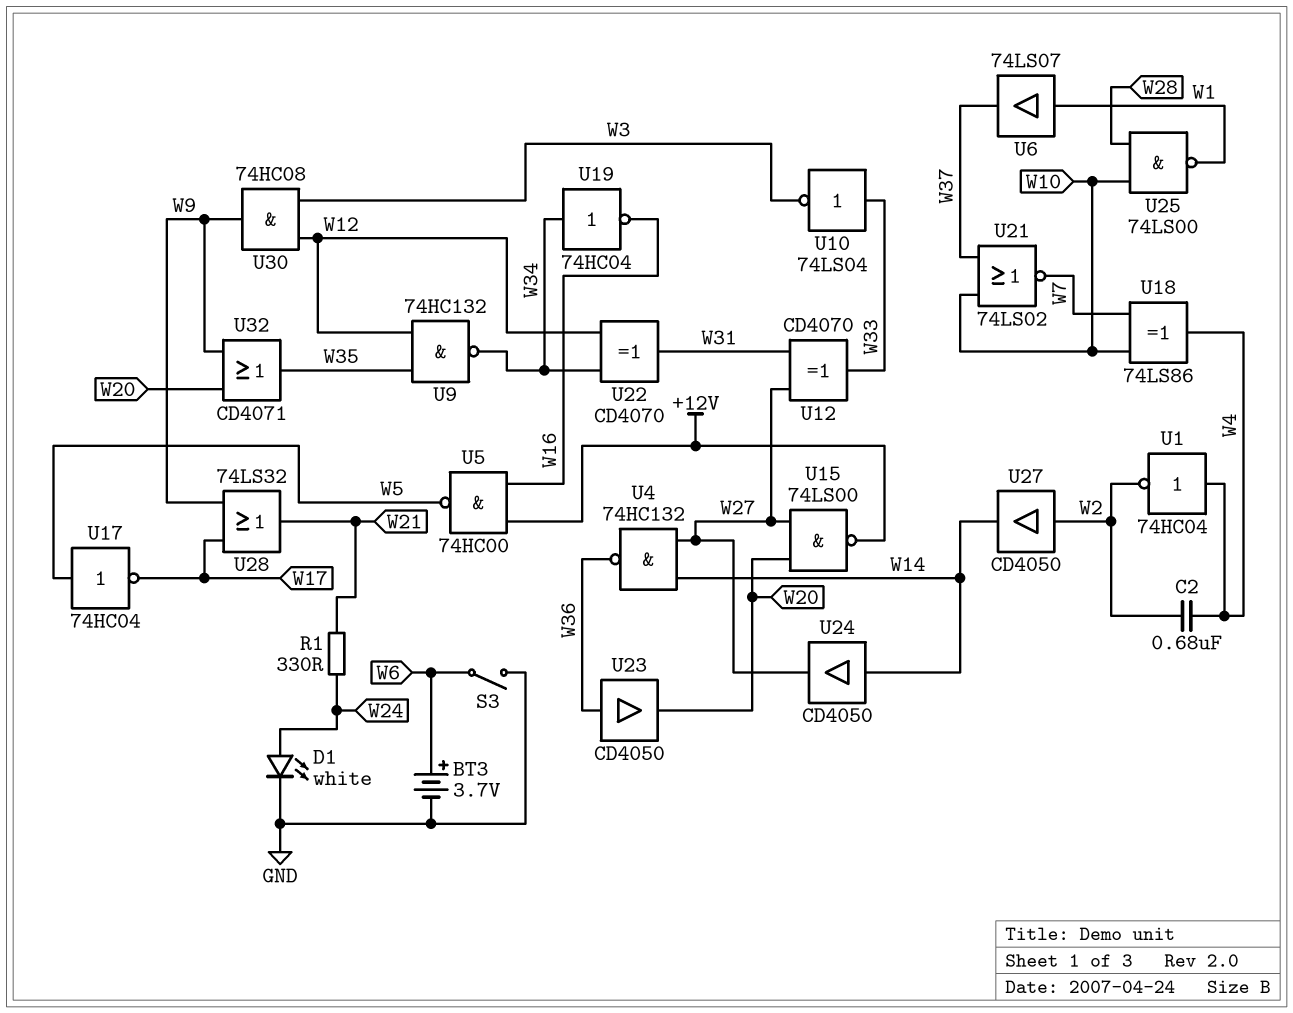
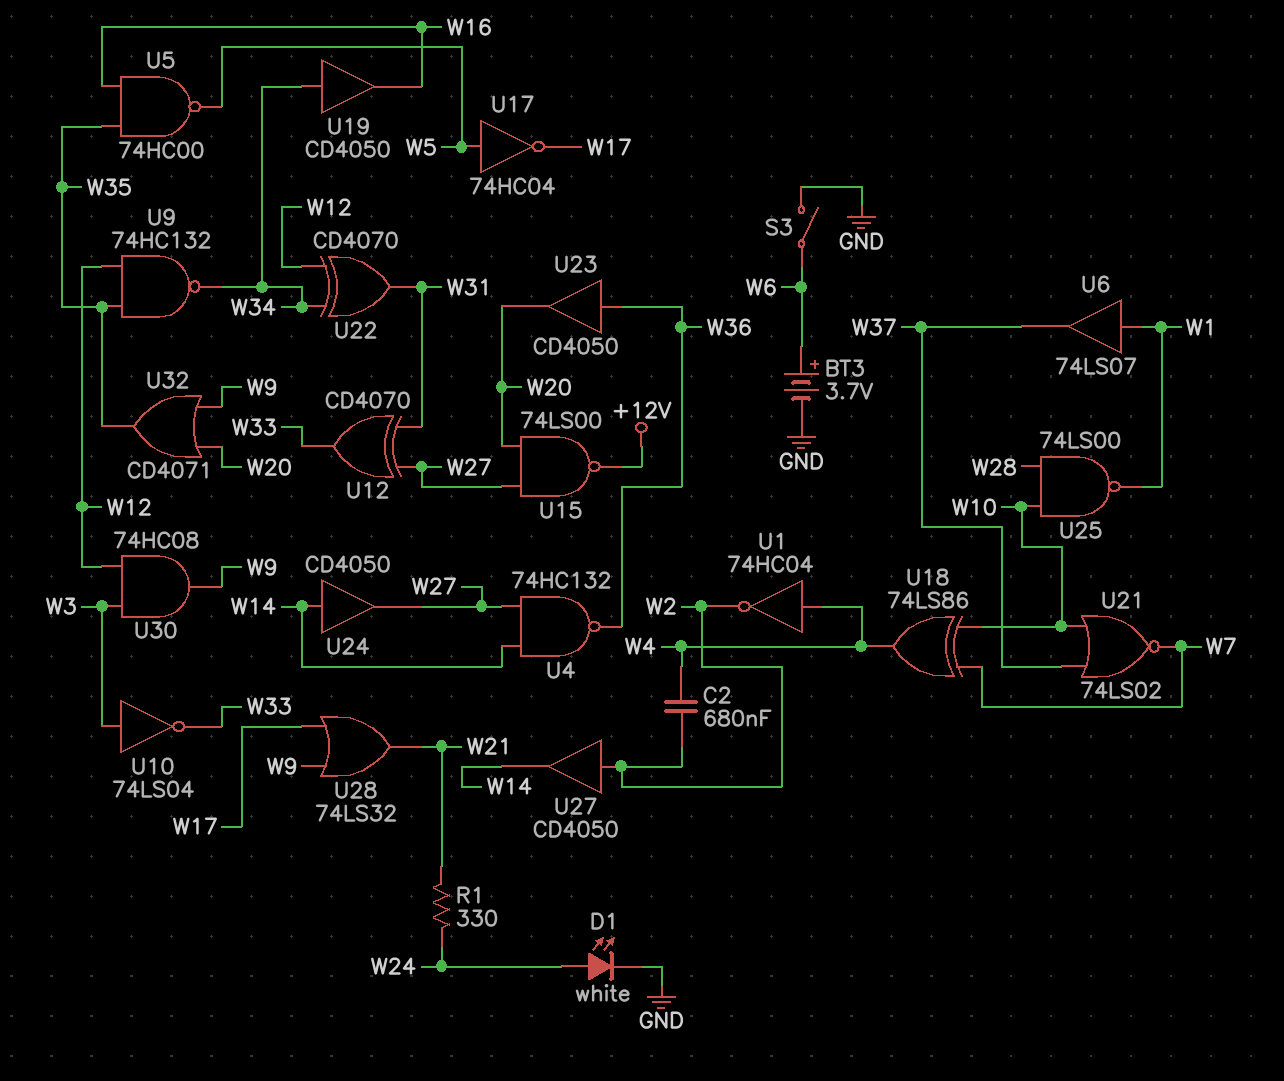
U5: NAND 74HC00 (in +12V, in W16, out W5) -> NAND 74HC00 (in W16, in W35, out W5)
U10: NOT 74LS04 (in W33, out W3) -> NOT 74LS04 (in W3, out W33)
U19: NOT 74HC04 (in W34, out W16) -> buffer CD4050 (in W34, out W16)

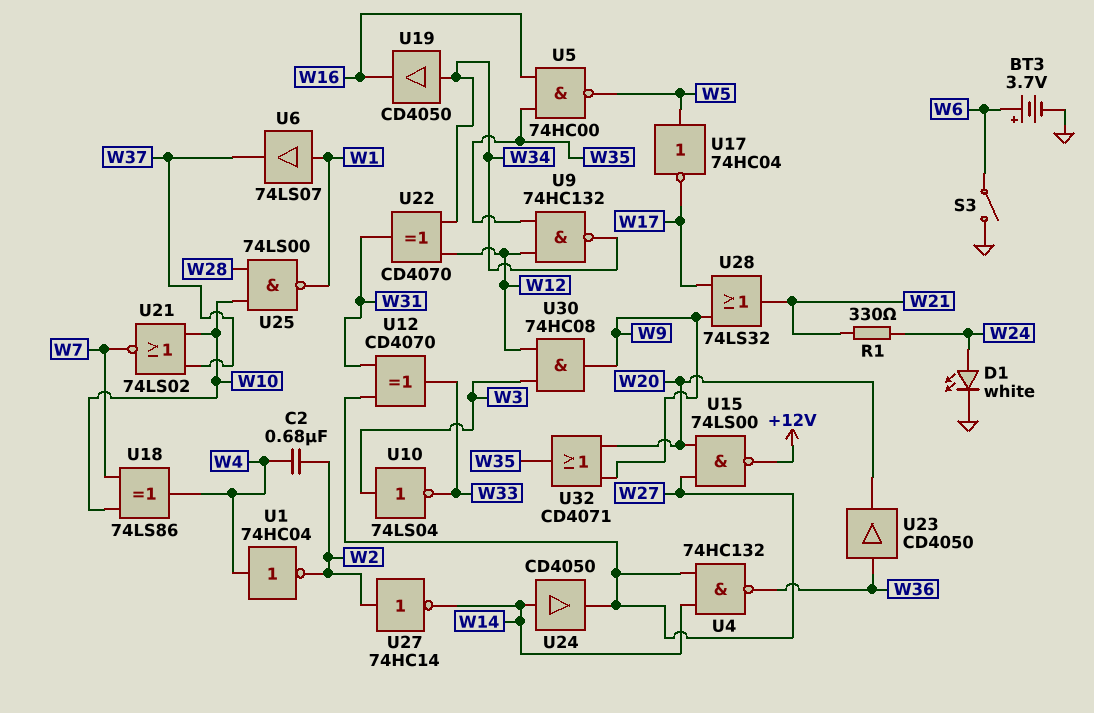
U27: buffer CD4050 (in W2, out W14) -> NOT 74HC14 (in W2, out W14)

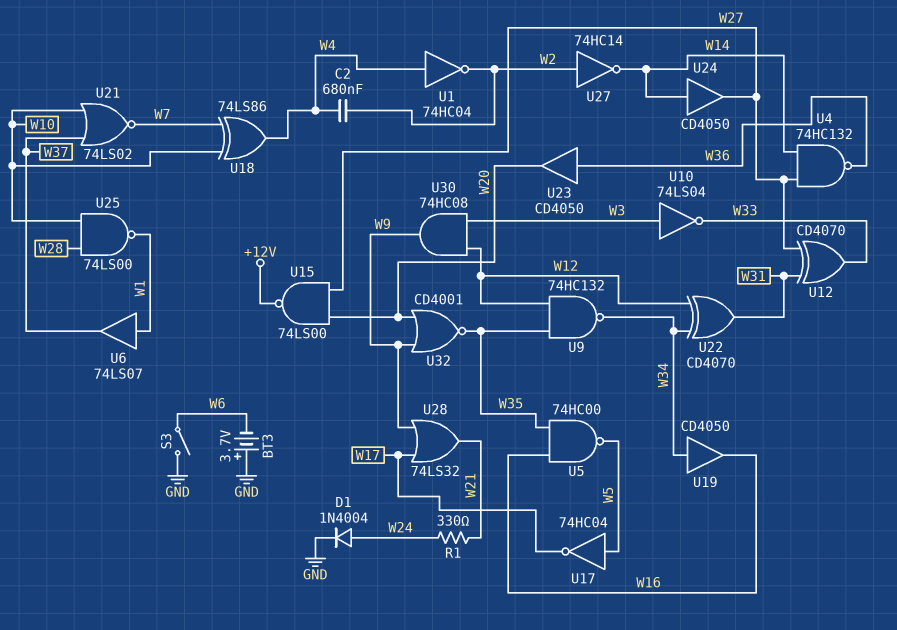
BT3: 3.7V (plus W6, minus GND) -> 3.7V (plus GND, minus W6)
D1: LED white (A W24, K GND) -> diode 1N4004 (A W24, K GND)
U32: OR CD4071 (in W9, in W20, out W35) -> NOR CD4001 (in W9, in W20, out W35)

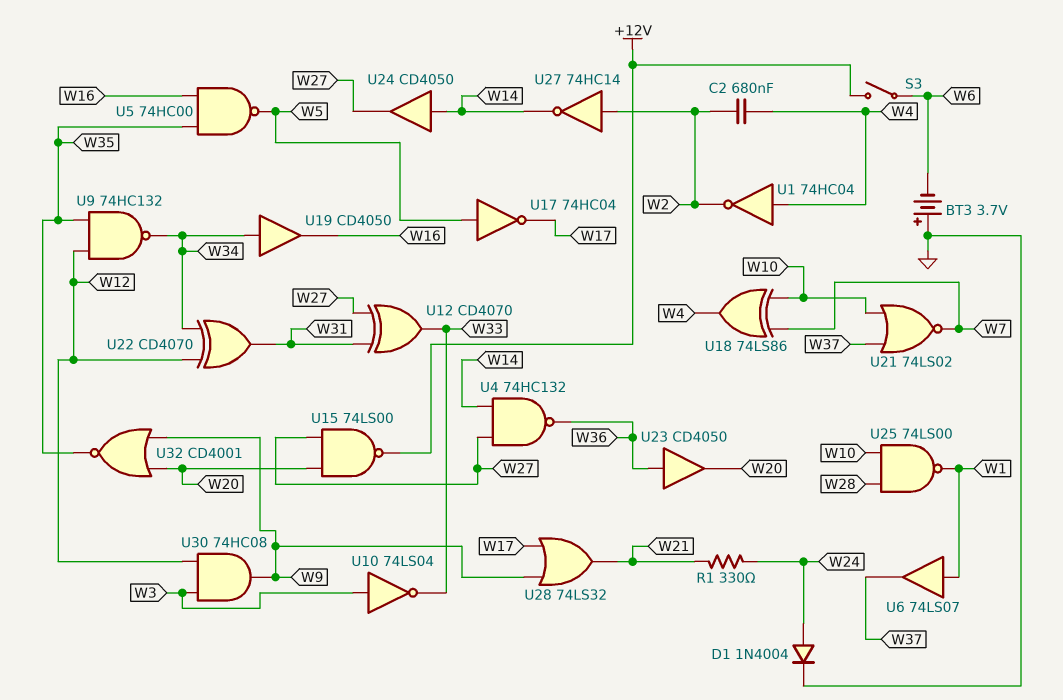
S3: switch (GND, W6) -> switch (+12V, W6)

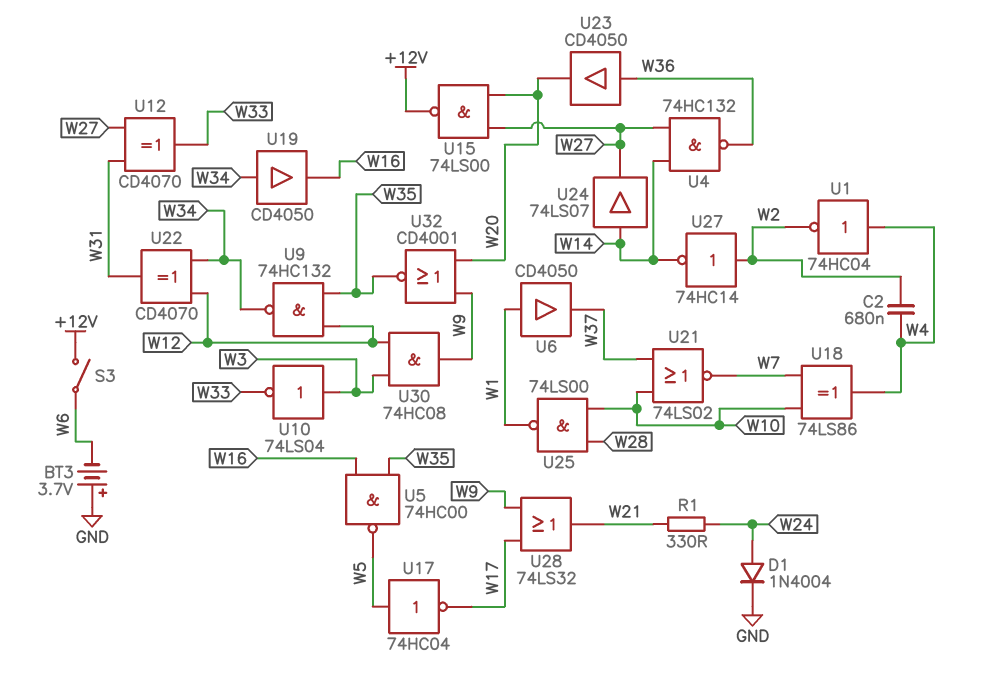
U6: buffer 74LS07 (in W1, out W37) -> buffer CD4050 (in W1, out W37)
U24: buffer CD4050 (in W14, out W27) -> buffer 74LS07 (in W14, out W27)

